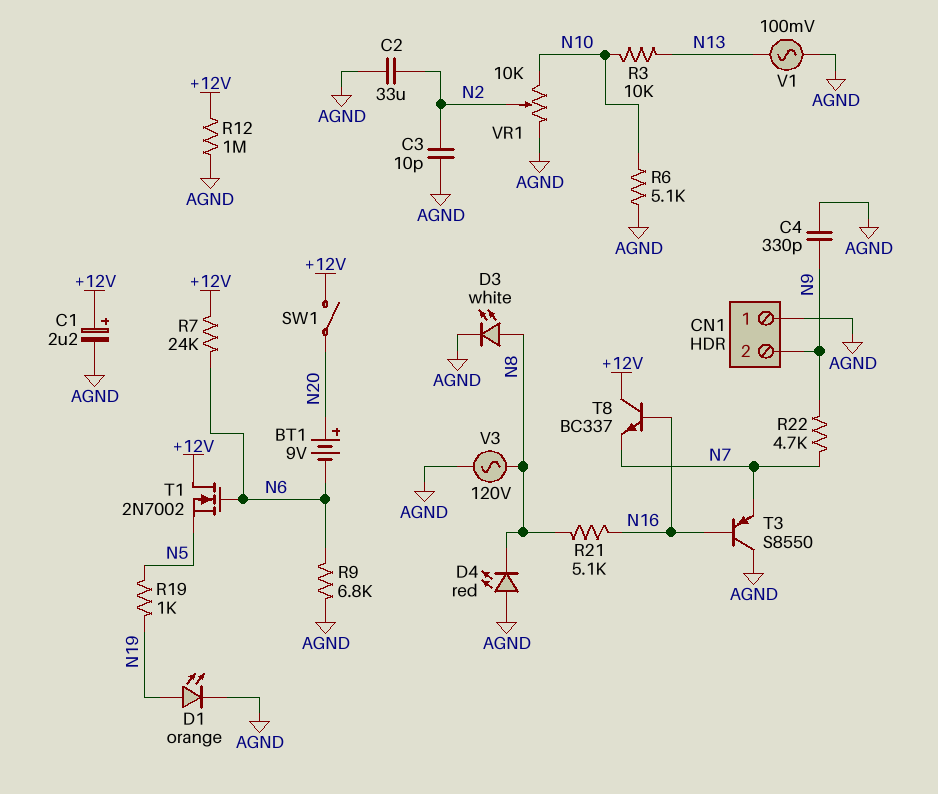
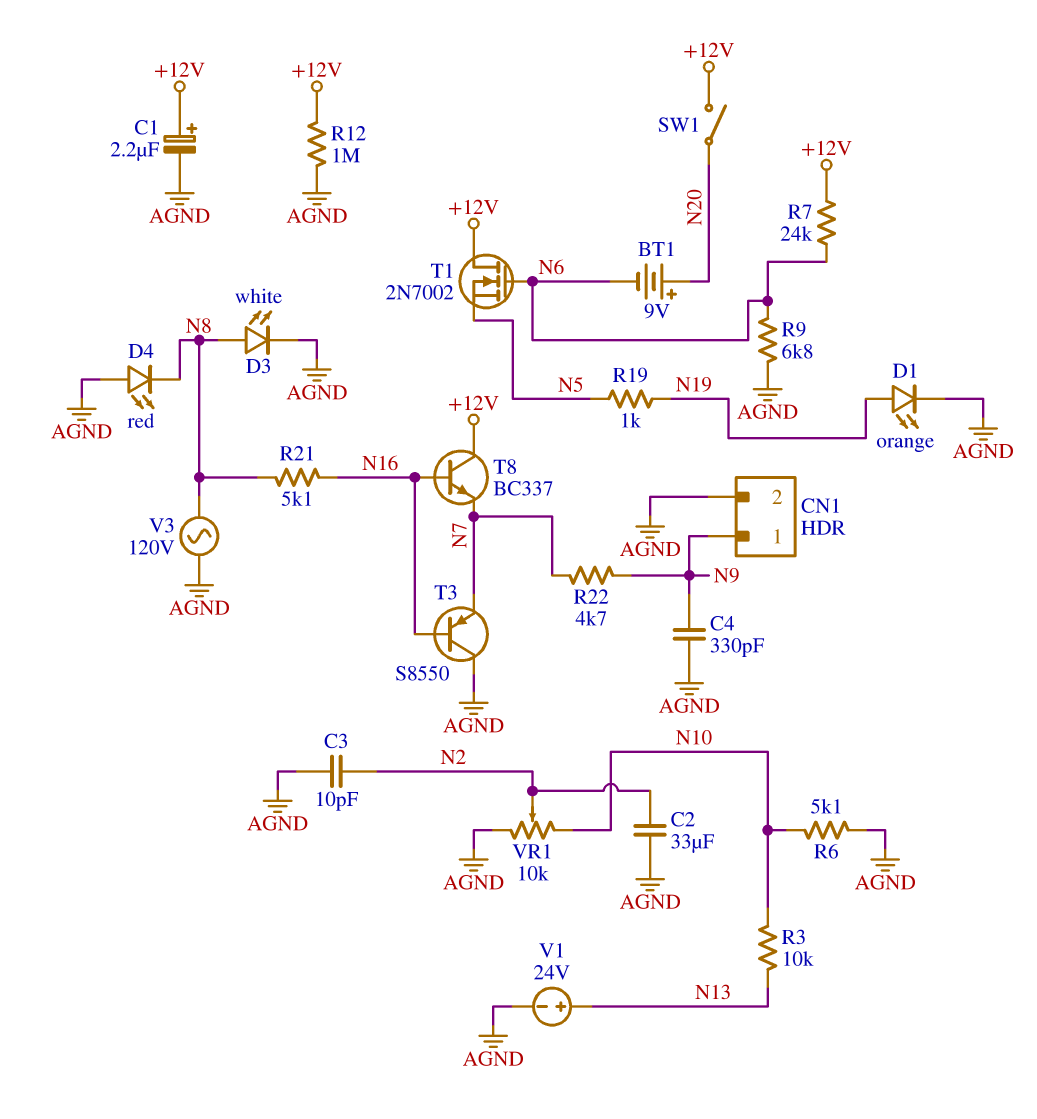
CN1 pin 1: AGND -> N9
CN1 pin 2: N9 -> AGND
V1: AC 100mV (AGND, N13) -> 24V (plus N13, minus AGND)

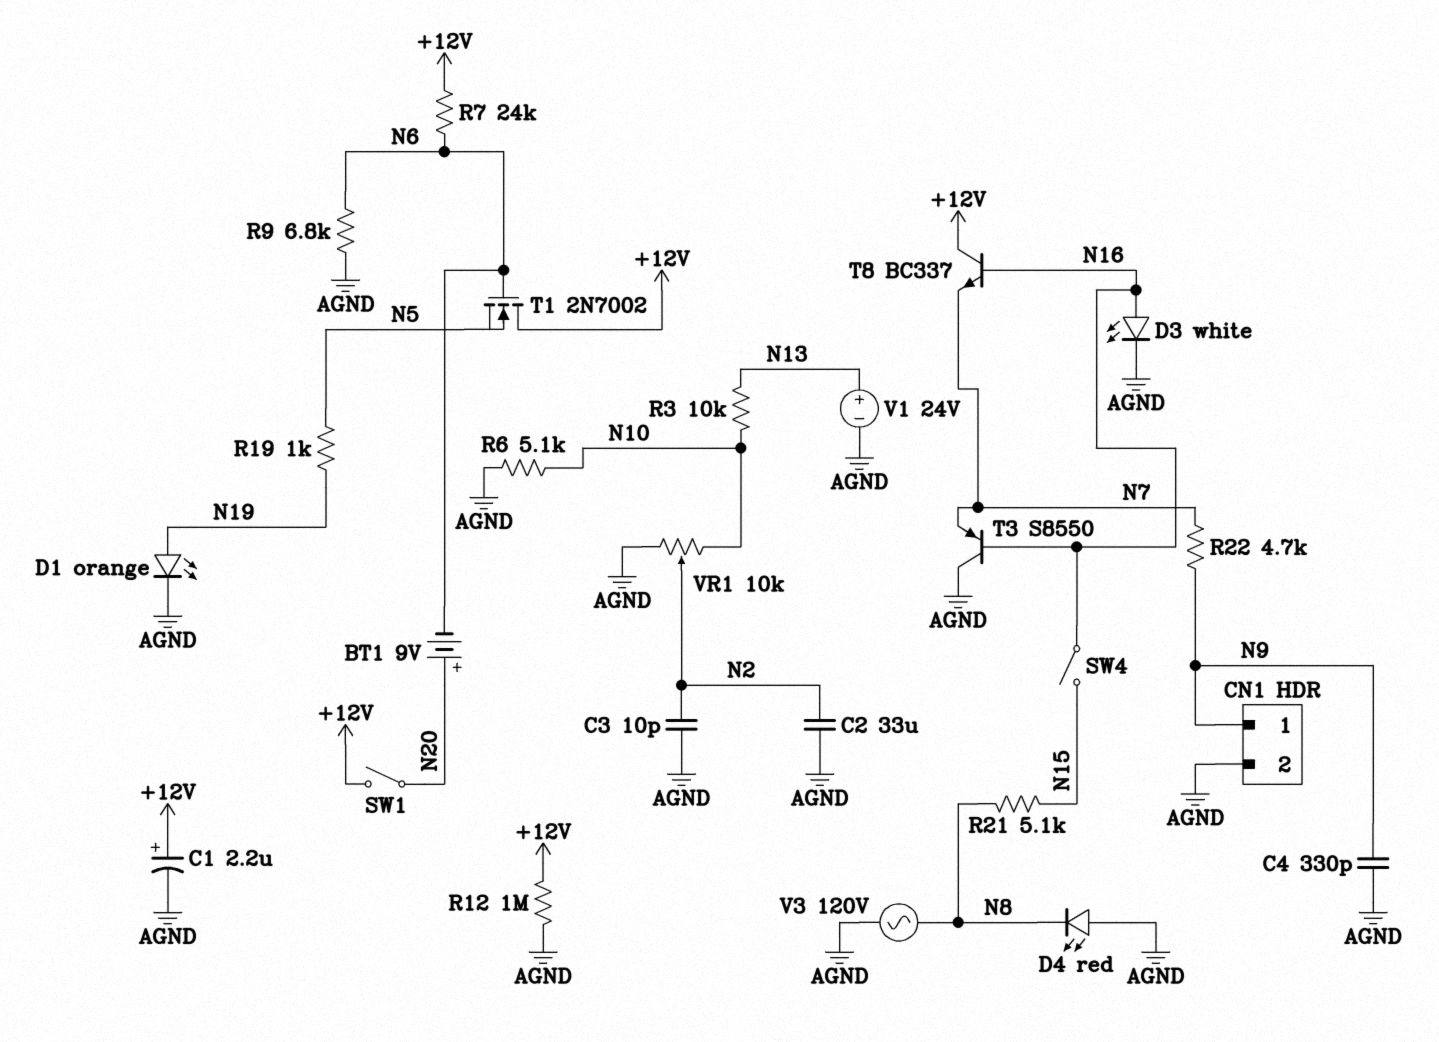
D3: LED white (A N8, K AGND) -> LED white (A N16, K AGND)
R21: 5.1k (N8, N16) -> 5.1k (N8, N15)
SW4: none -> switch (N15, N16)

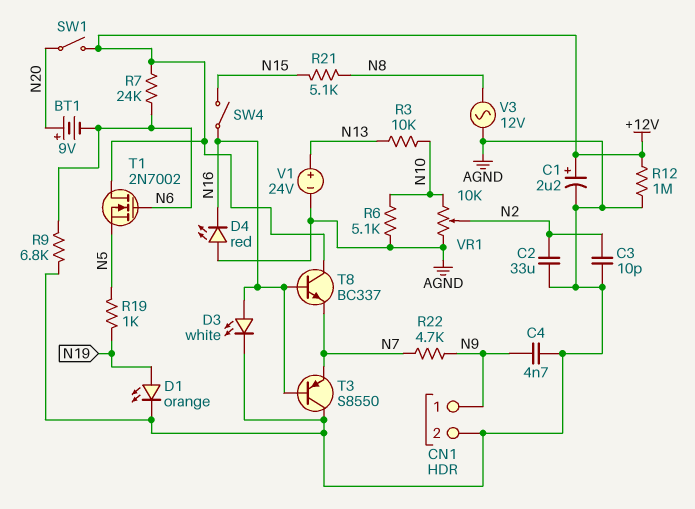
C4: 330pF (AGND, N9) -> 4.7nF (AGND, N9)
D4: LED red (A AGND, K N8) -> LED red (A AGND, K N16)
V3: AC 120V (AGND, N8) -> AC 12V (AGND, N8)

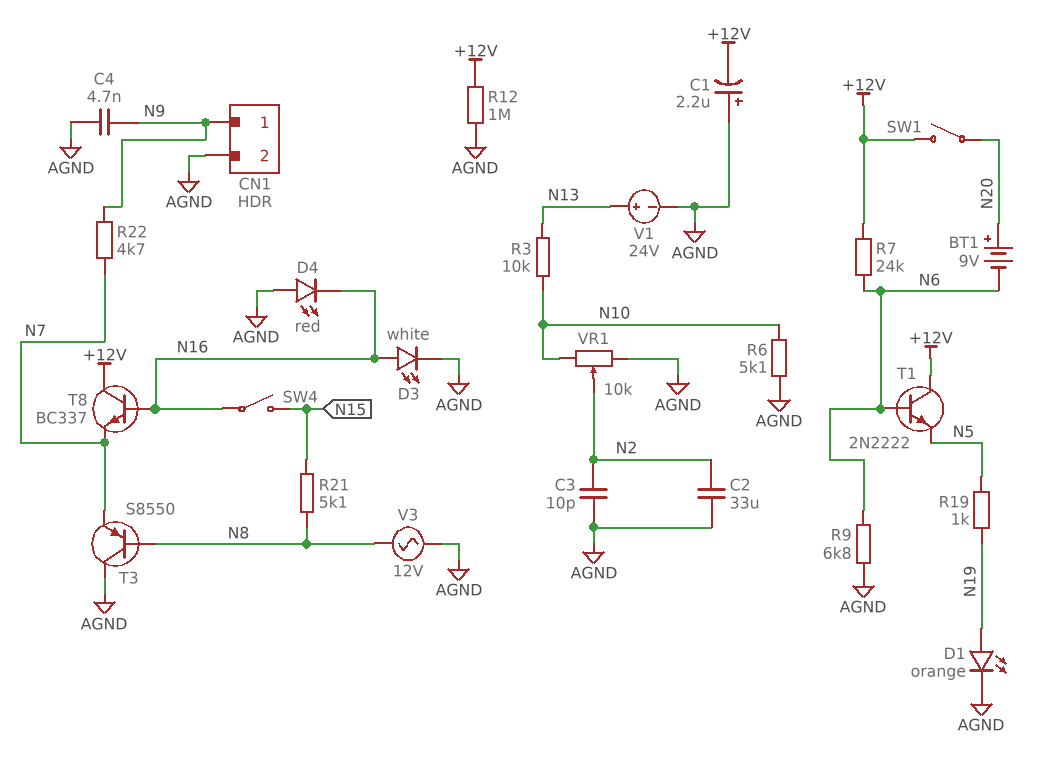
C1: 2.2uF (plus +12V, minus AGND) -> 2.2uF (plus AGND, minus +12V)
T1: NMOS 2N7002 (G N6, D +12V, S N5) -> NPN 2N2222 (B N6, C +12V, E N5)
T3: PNP S8550 (B N16, C AGND, E N7) -> PNP S8550 (B N8, C AGND, E N7)

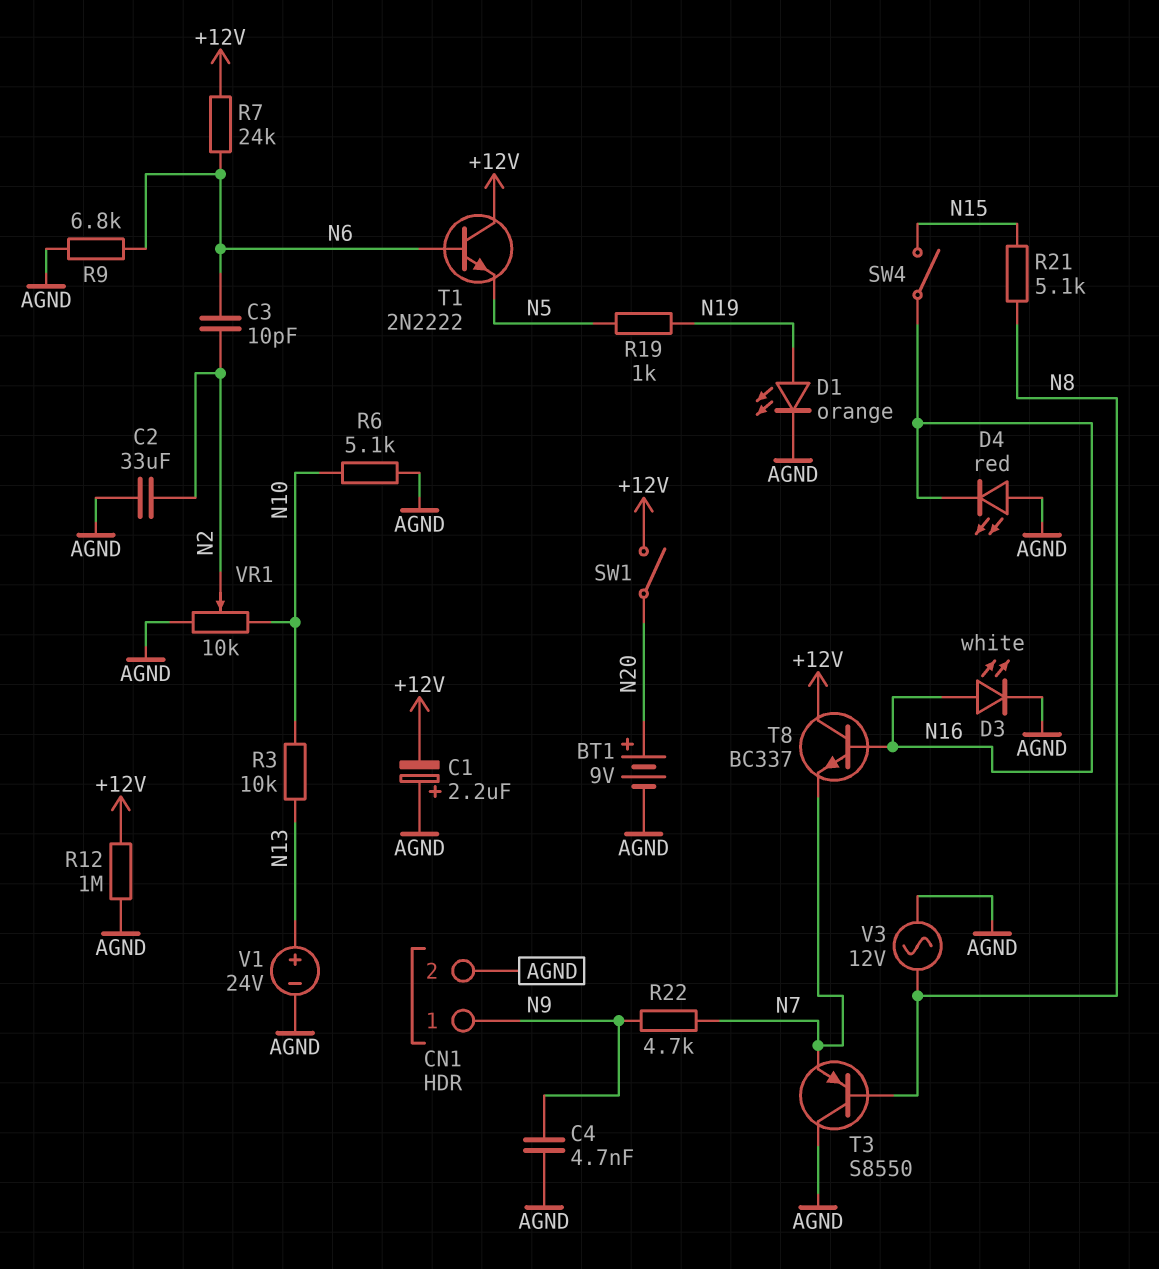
BT1: 9V (plus N20, minus N6) -> 9V (plus N20, minus AGND)
C3: 10pF (AGND, N2) -> 10pF (N2, N6)

